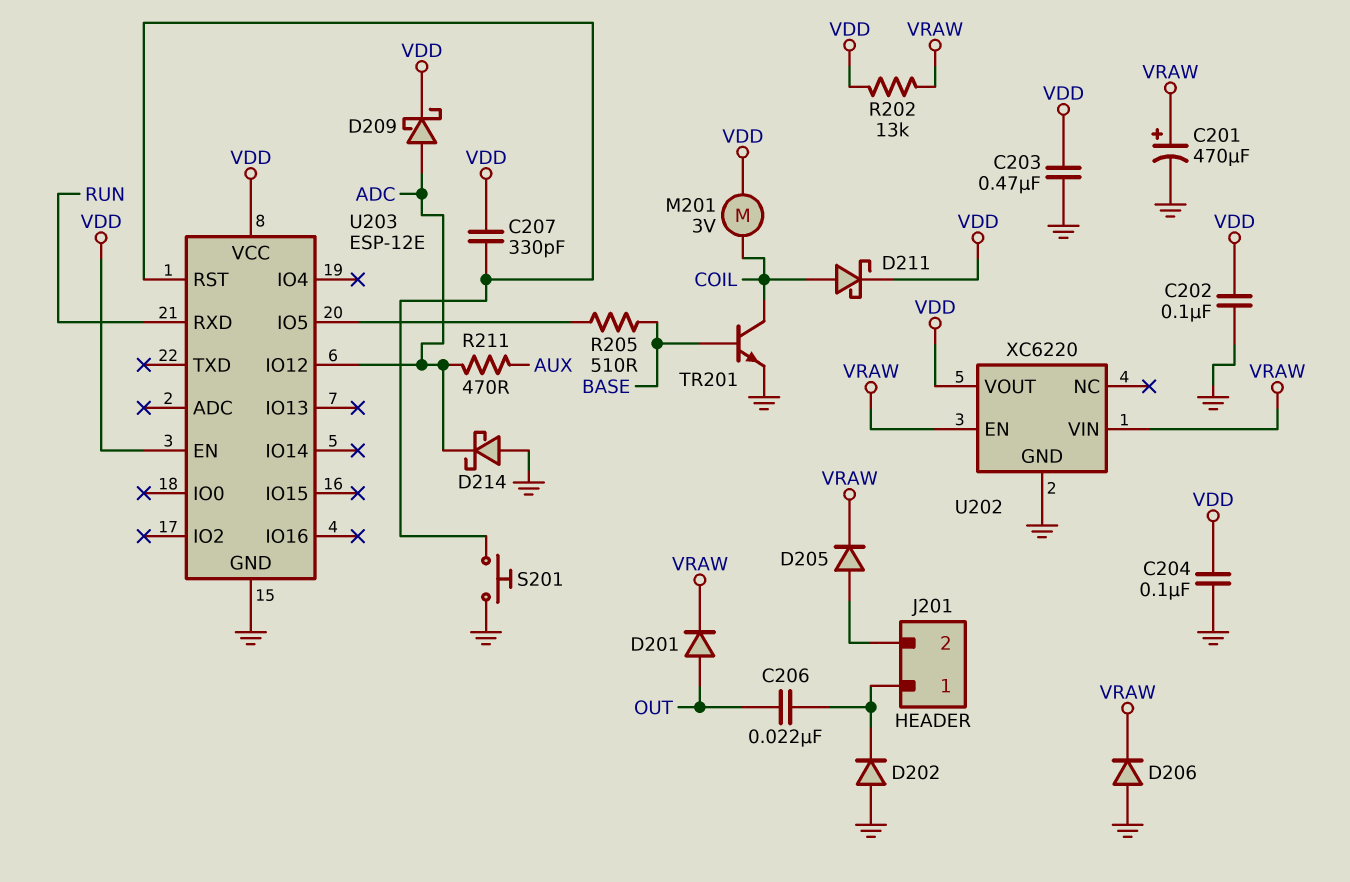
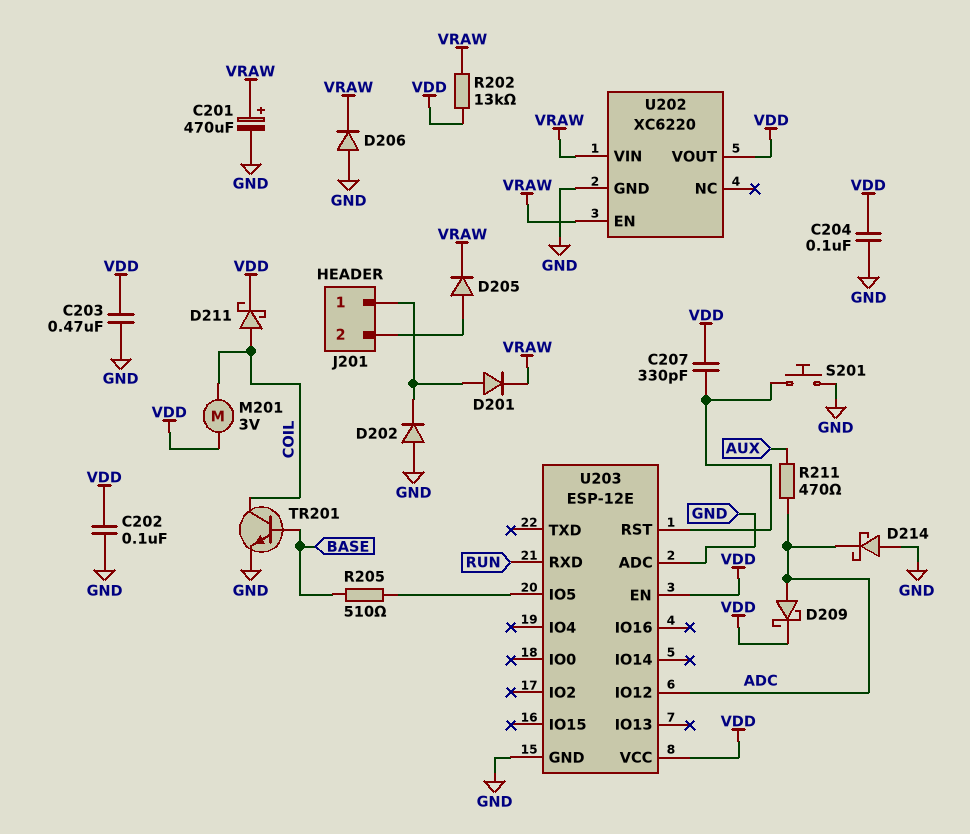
C206: 22nF (J201/1, OUT) -> none
D201: diode (A OUT, K VRAW) -> diode (A J201/1, K VRAW)
U203 pin ADC: none -> GND

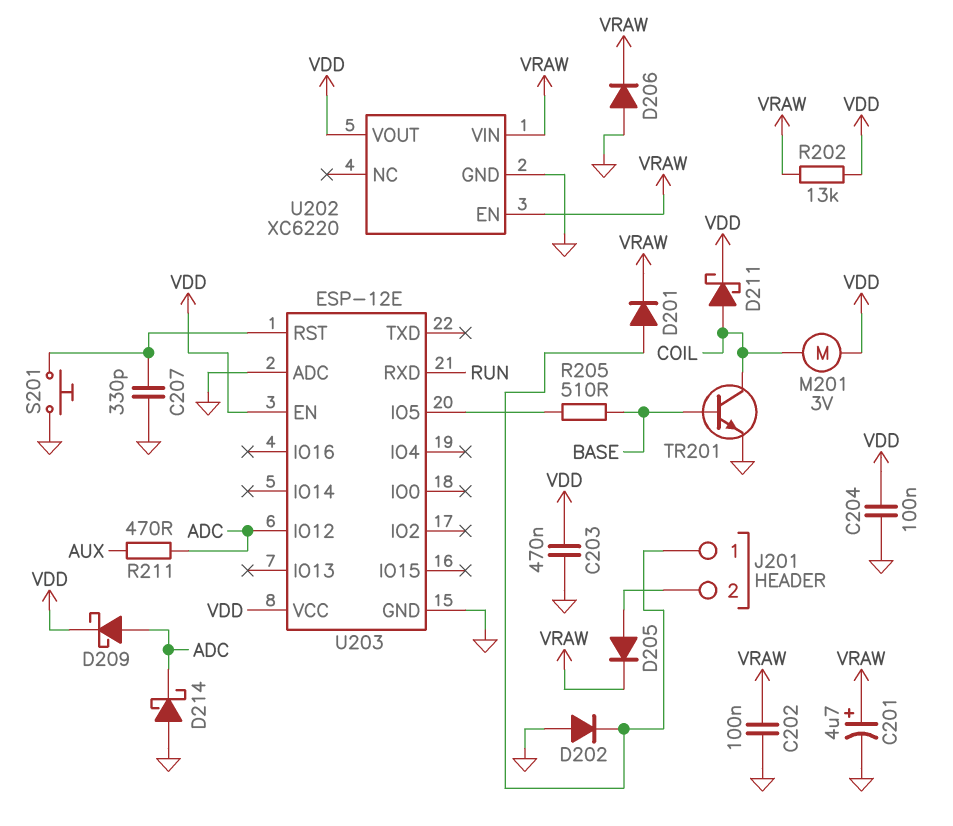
C201: 470uF (plus VRAW, minus GND) -> 4.7uF (plus VRAW, minus GND)
C202: 100nF (GND, VDD) -> 100nF (GND, VRAW)
C207: 330pF (U203/RST, VDD) -> 330pF (GND, U203/RST)

